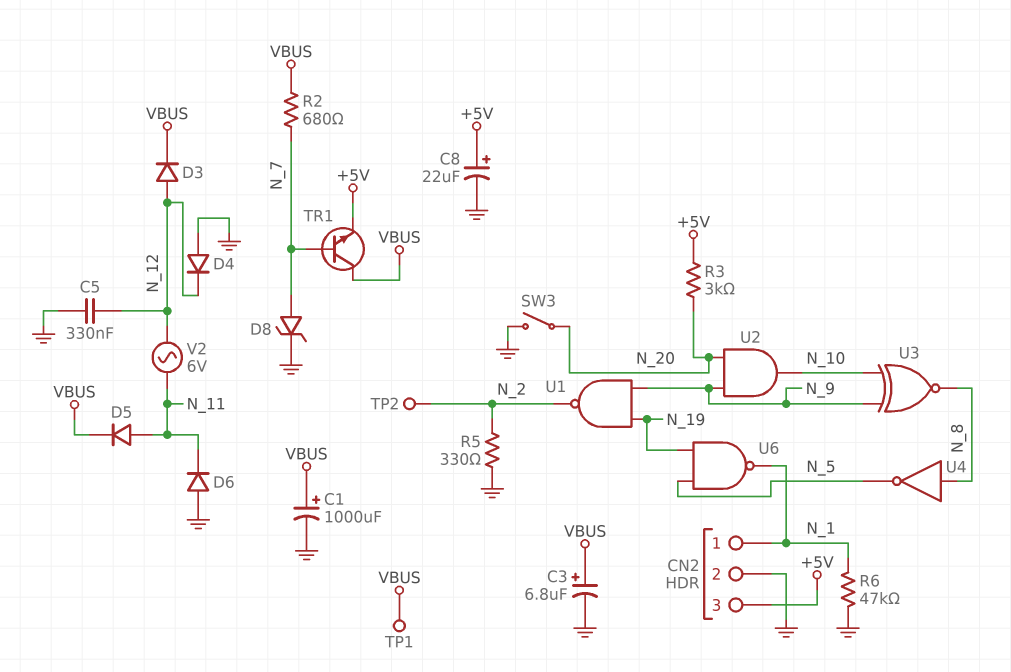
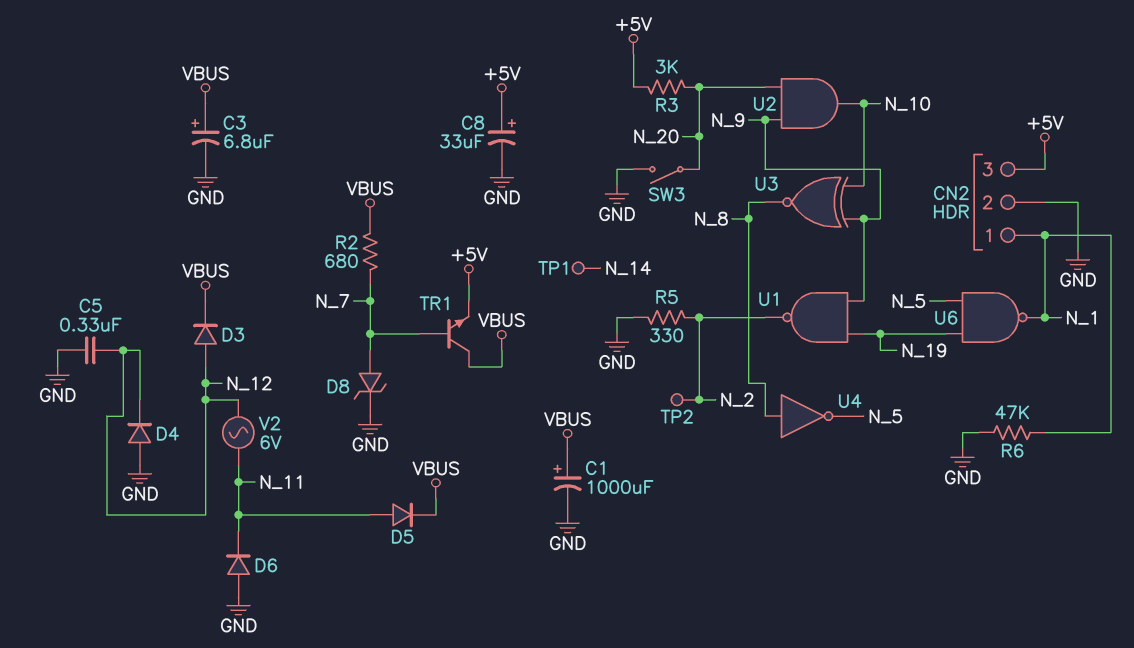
C8: 22uF (plus +5V, minus GND) -> 33uF (plus +5V, minus GND)
TP1: test point (VBUS) -> test point (N_14)

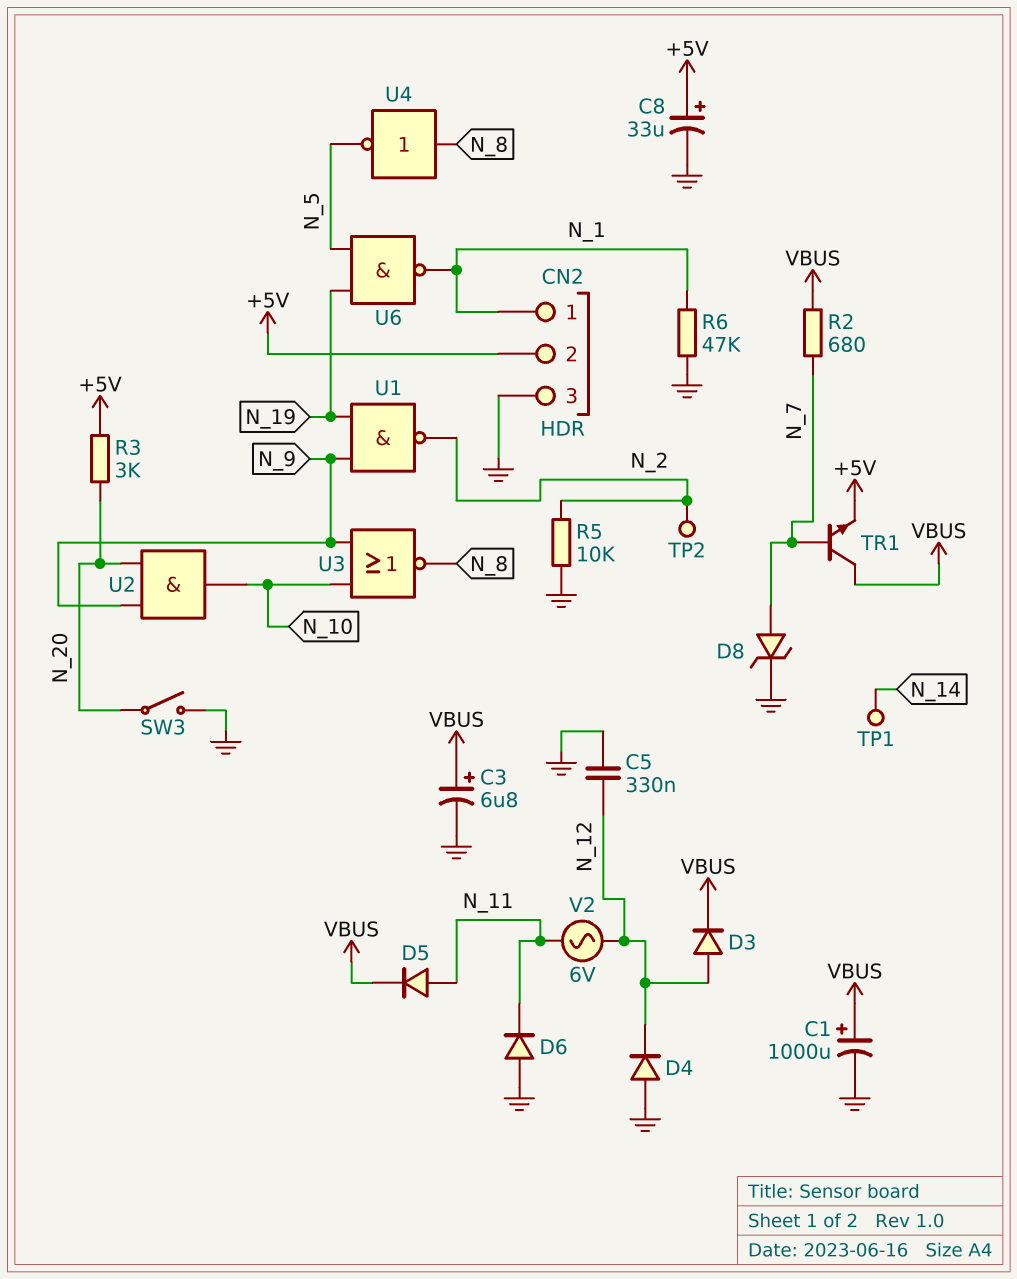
CN2 pin 2: GND -> +5V
CN2 pin 3: +5V -> GND
R5: 330 (GND, N_2) -> 10k (GND, N_2)
U3: XNOR (in N_9, in N_10, out N_8) -> NOR (in N_9, in N_10, out N_8)

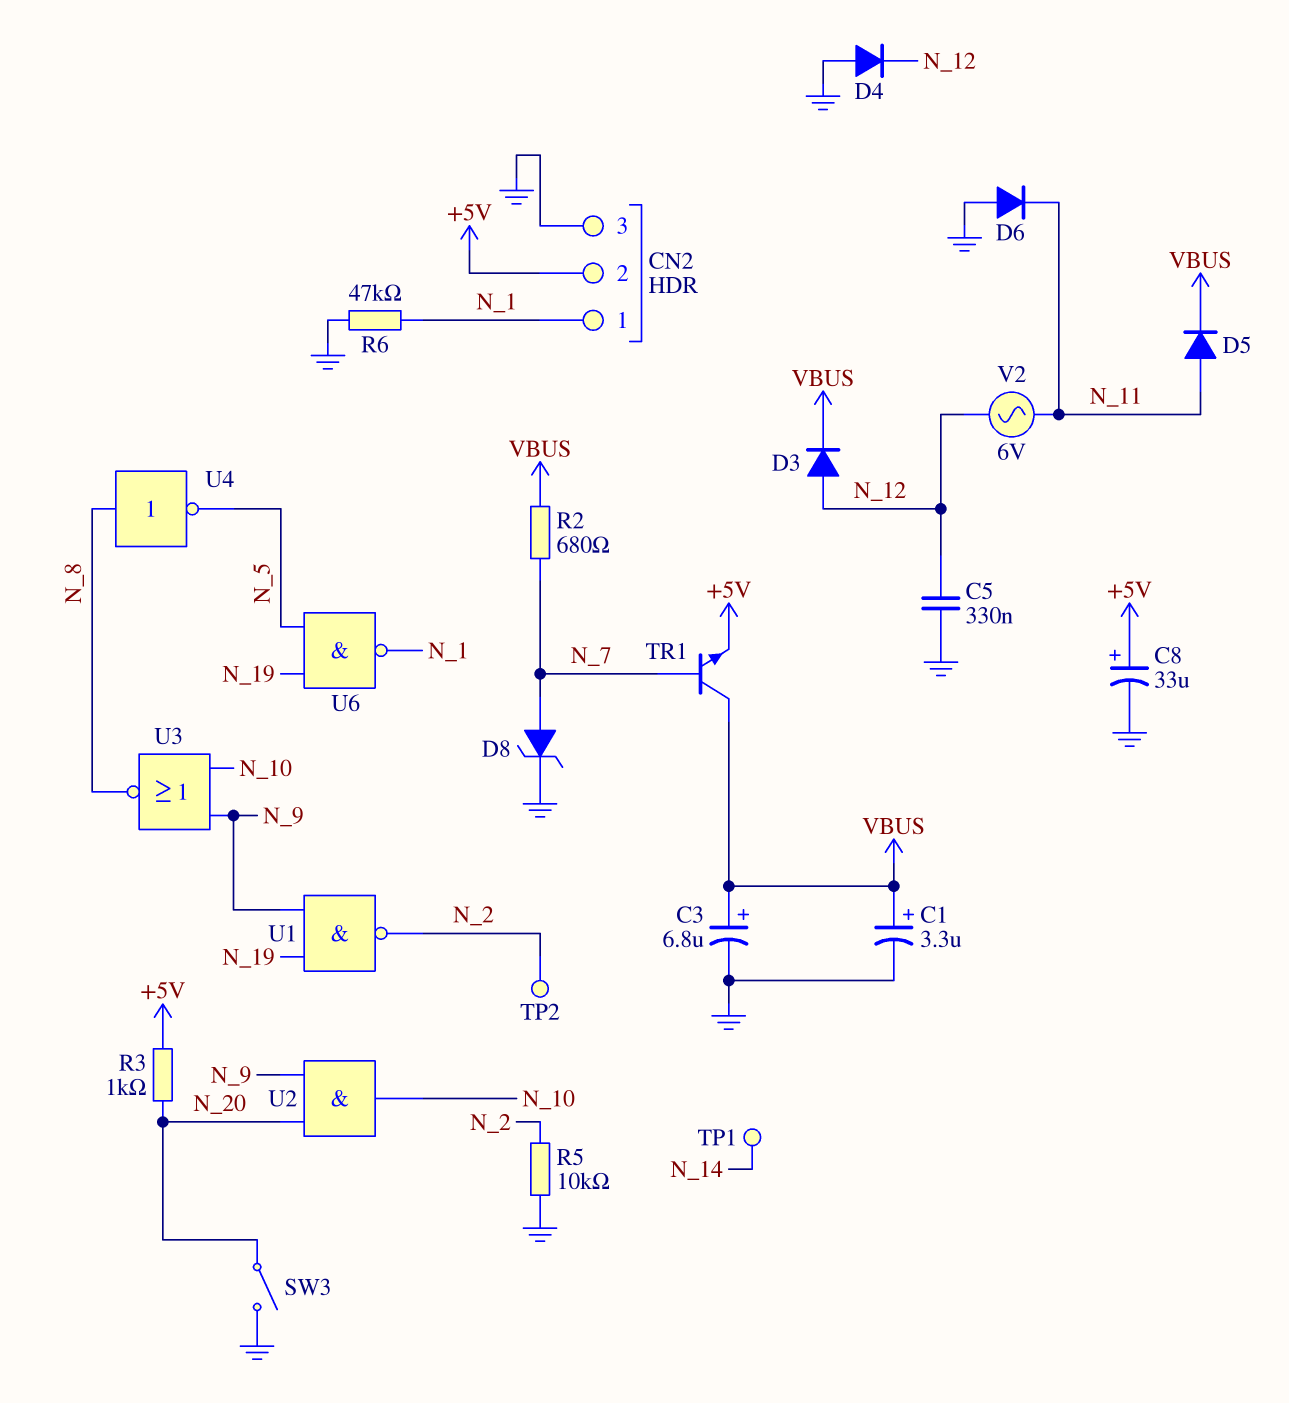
C1: 1000uF (plus VBUS, minus GND) -> 3.3uF (plus VBUS, minus GND)
R3: 3k (+5V, N_20) -> 1k (+5V, N_20)

